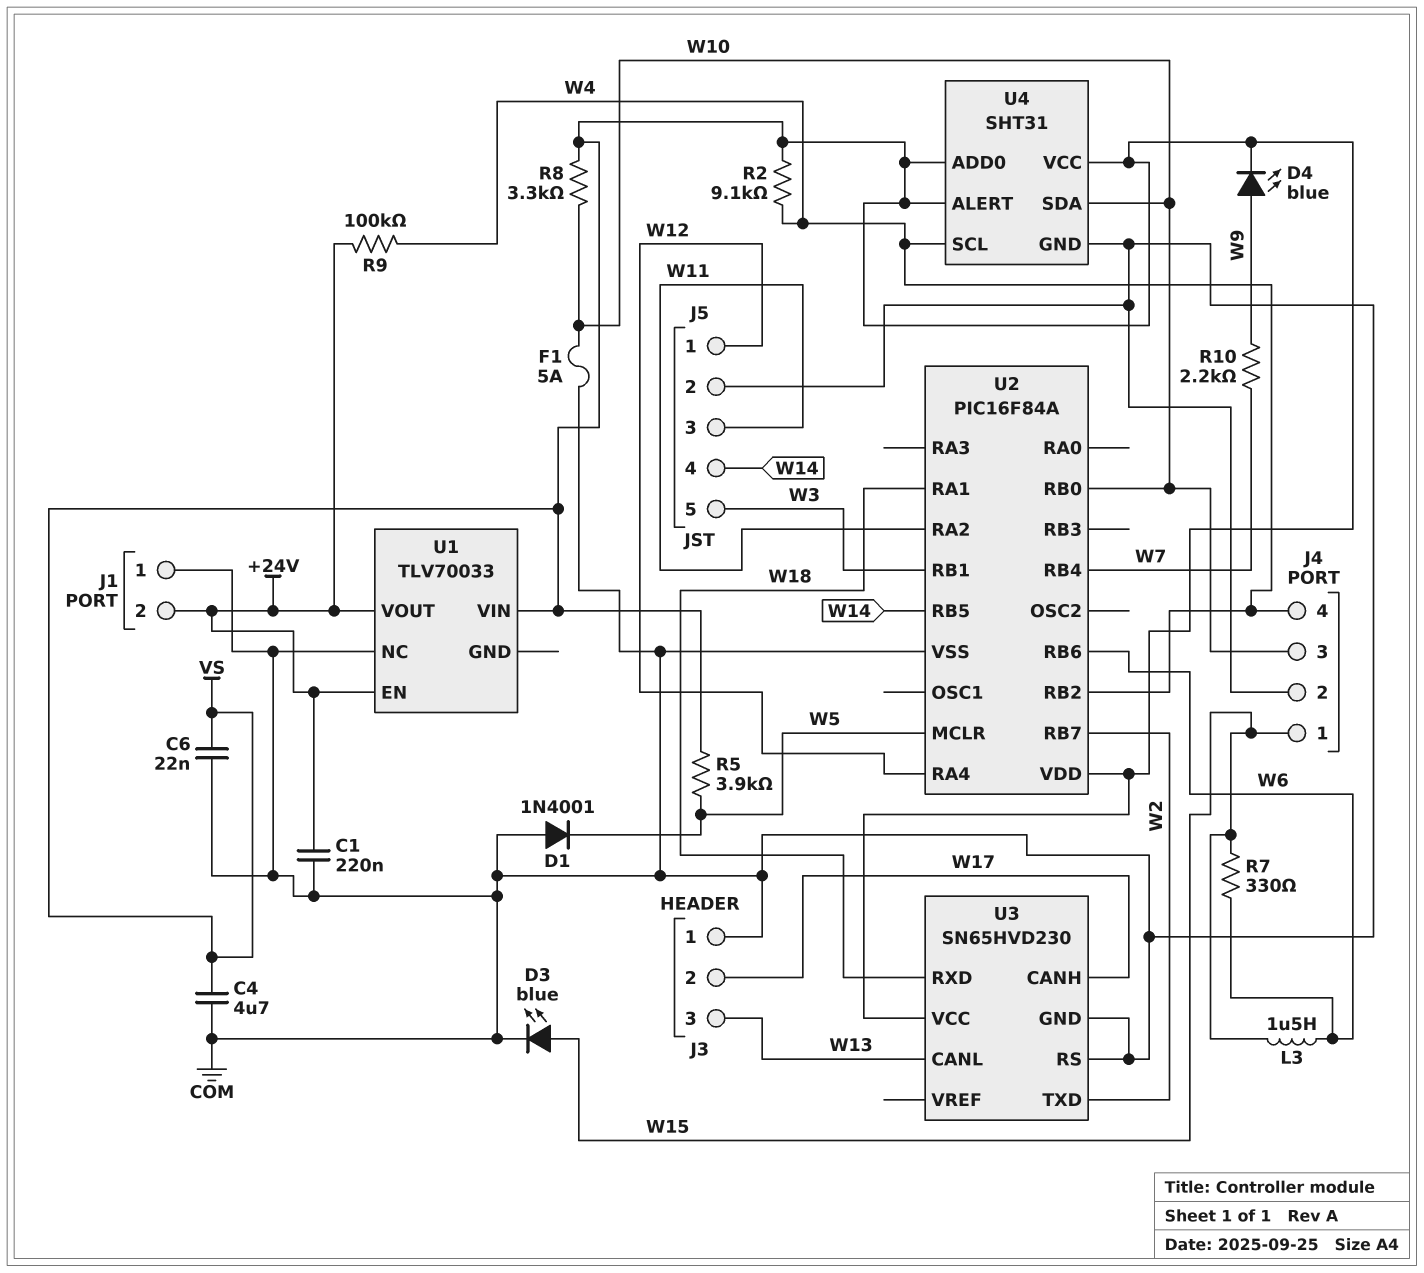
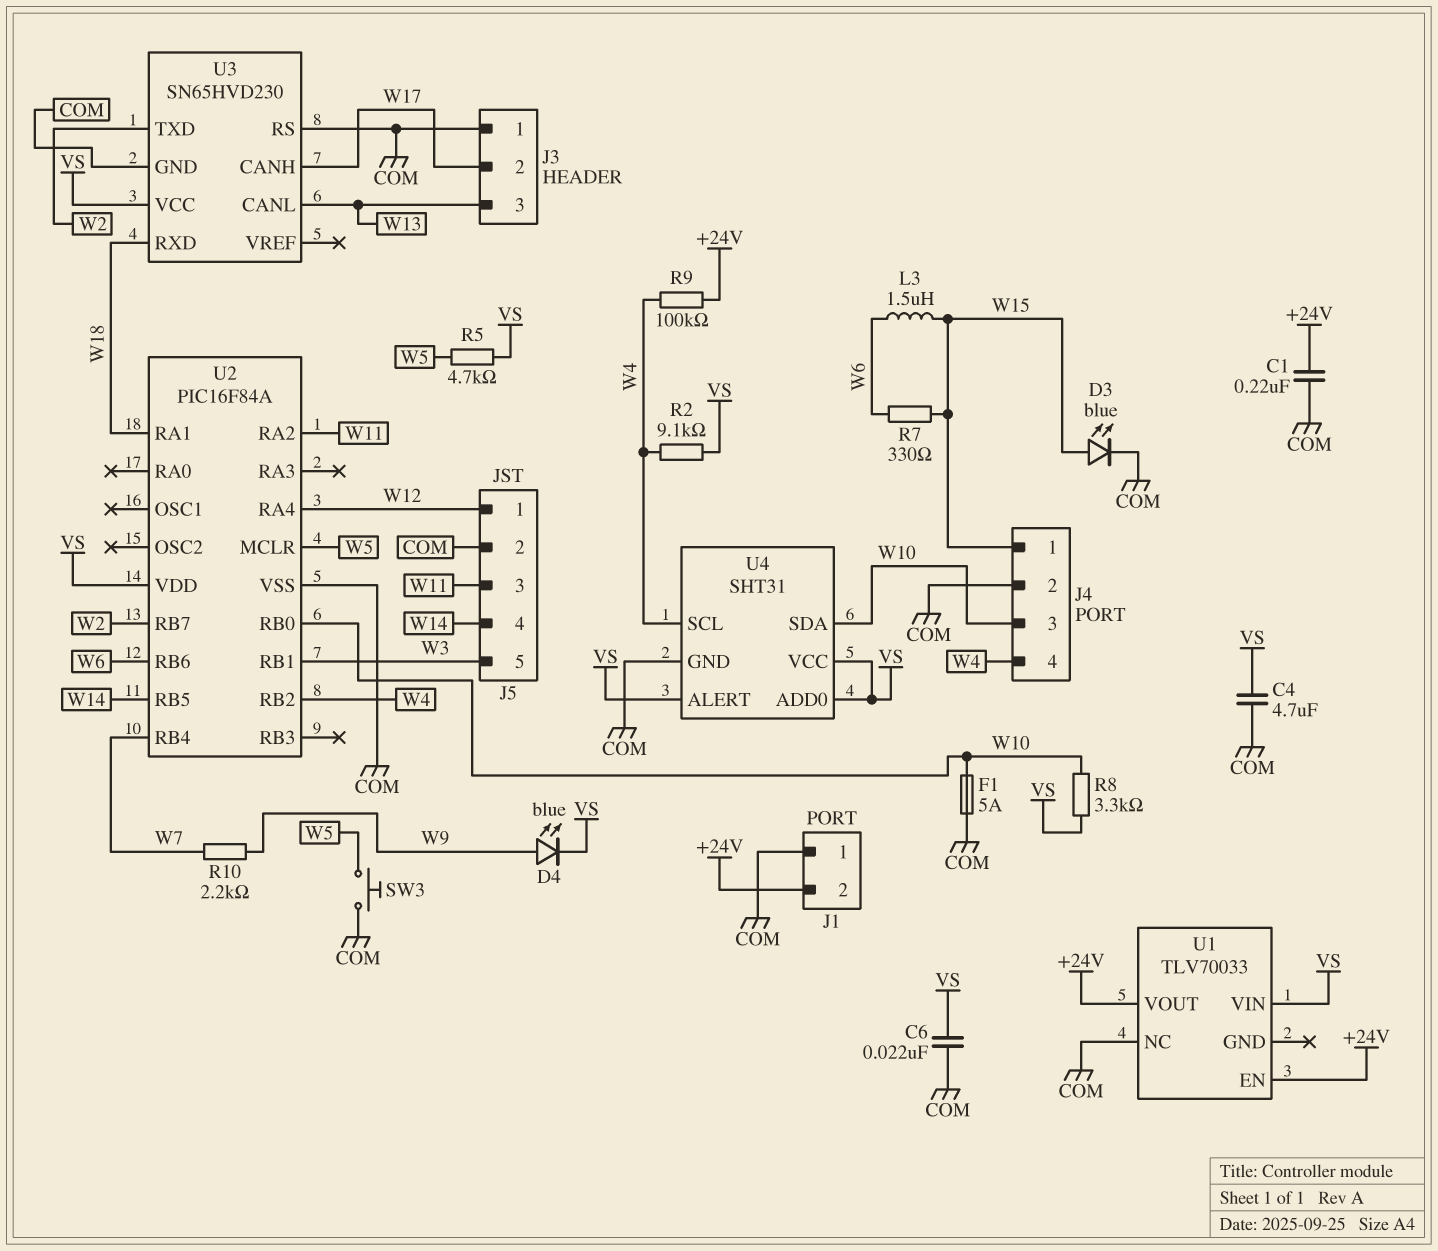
D1: diode 1N4001 (A COM, K W5) -> none
R5: 3.9k (VS, W5) -> 4.7k (VS, W5)
SW3: none -> button (COM, W5)

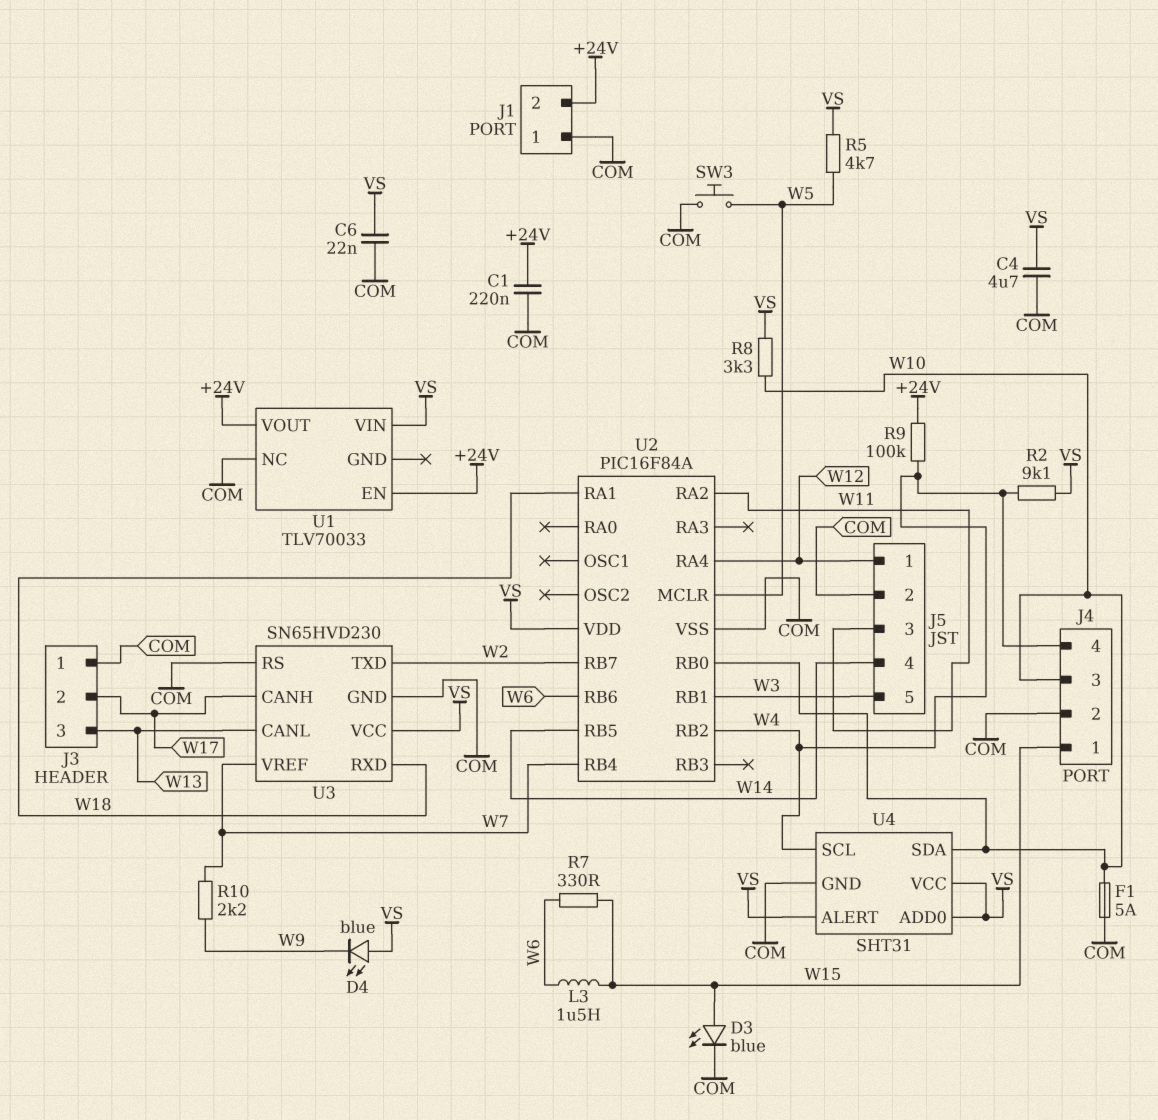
D4: LED blue (A W9, K VS) -> LED blue (A VS, K W9)
U3 pin VREF: none -> W7

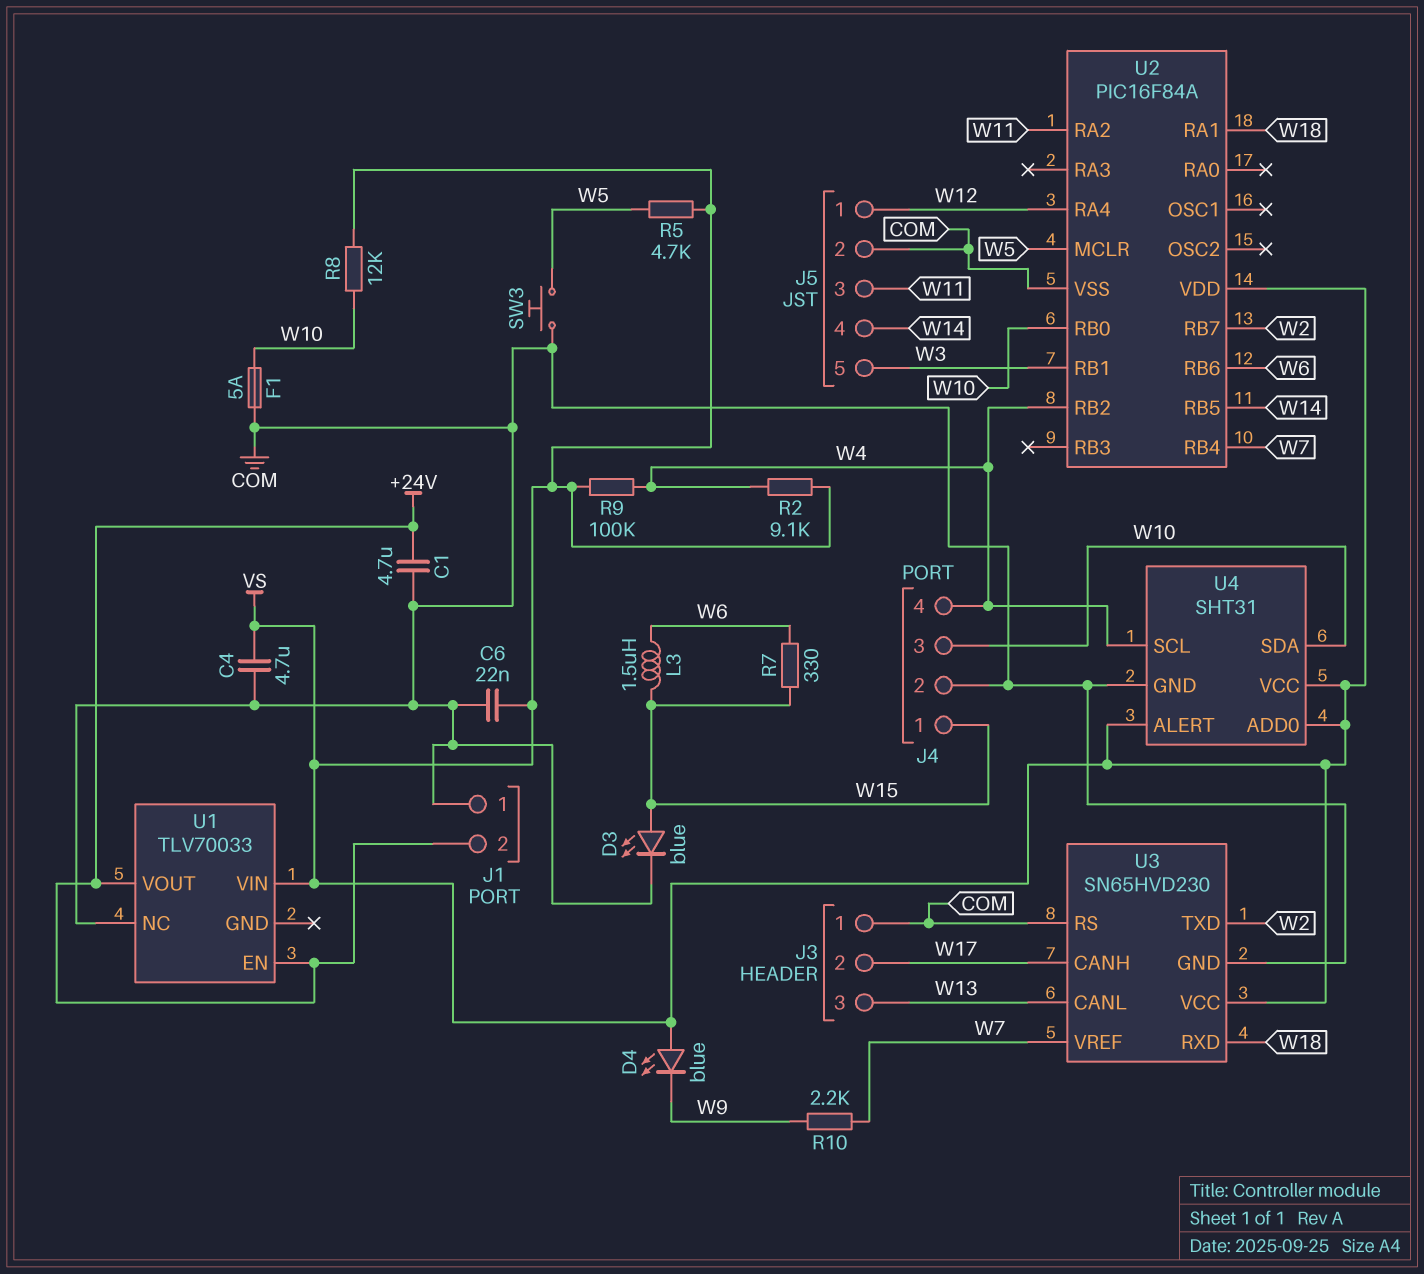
C1: 220nF (+24V, COM) -> 4.7uF (+24V, COM)
R8: 3.3k (VS, W10) -> 12k (VS, W10)
R9: 100k (+24V, W4) -> 100k (VS, W4)

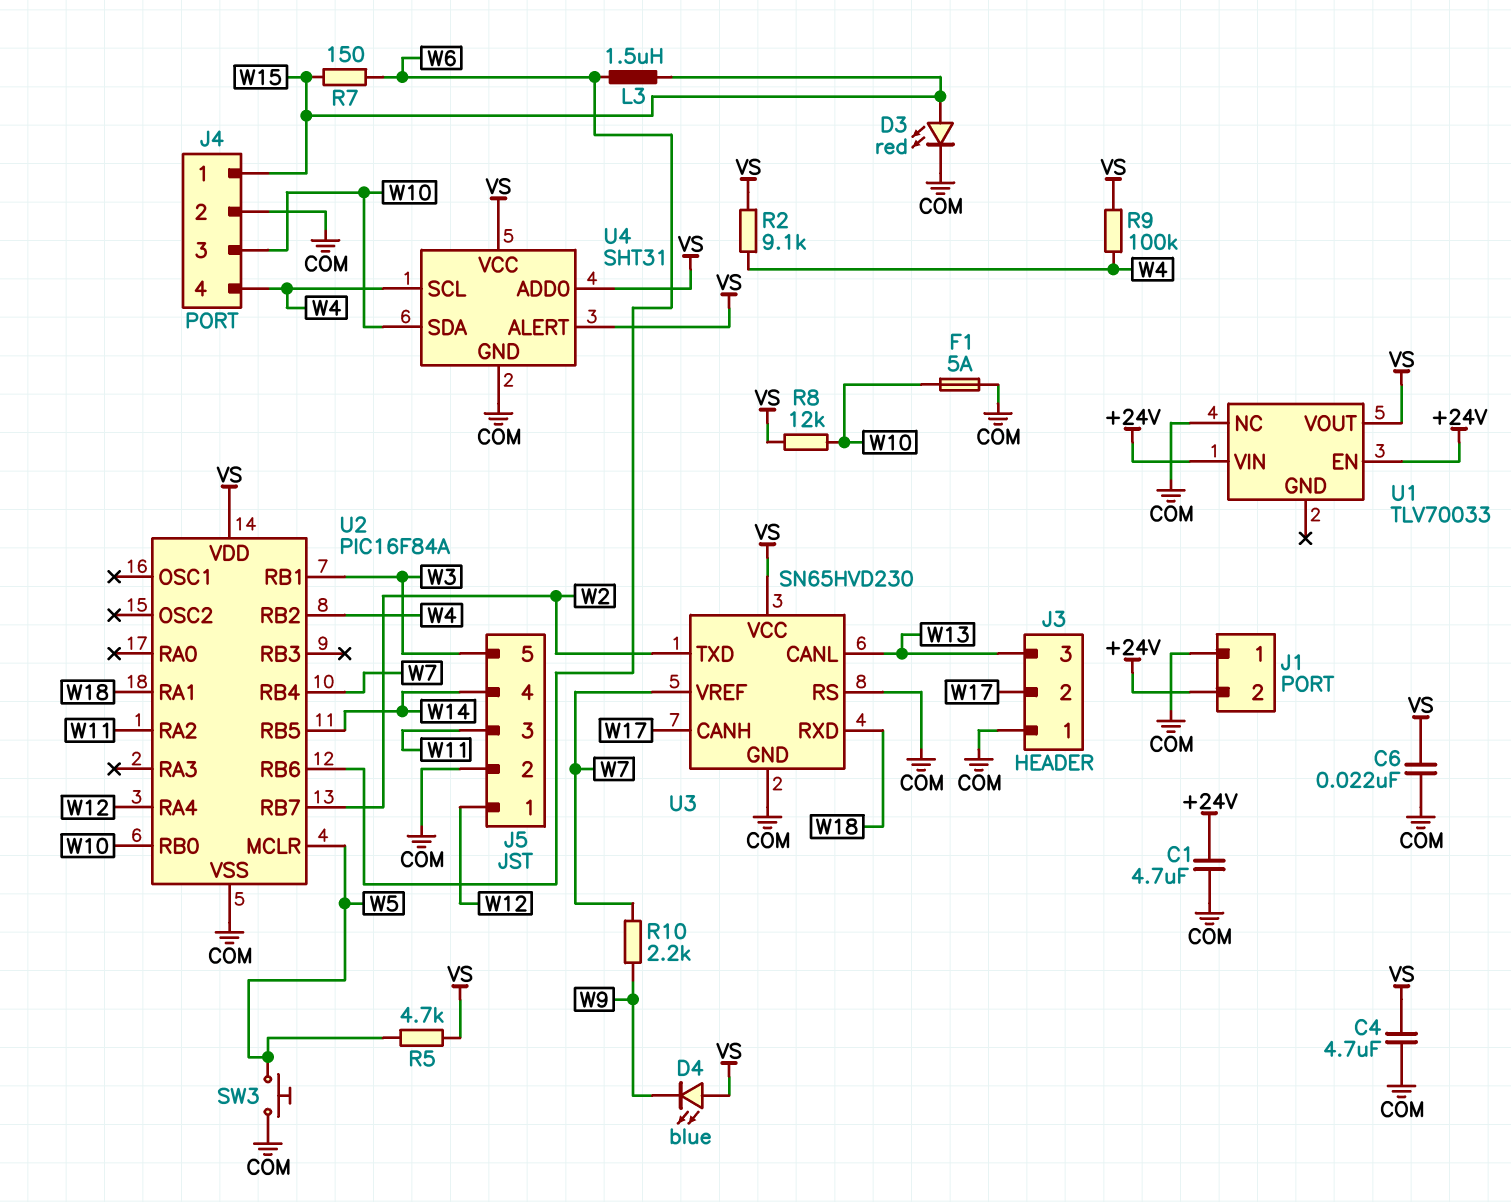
D3: LED blue (A W15, K COM) -> LED red (A W15, K COM)
R7: 330 (W6, W15) -> 150 (W6, W15)
U1 pin VIN: VS -> +24V
U1 pin VOUT: +24V -> VS

